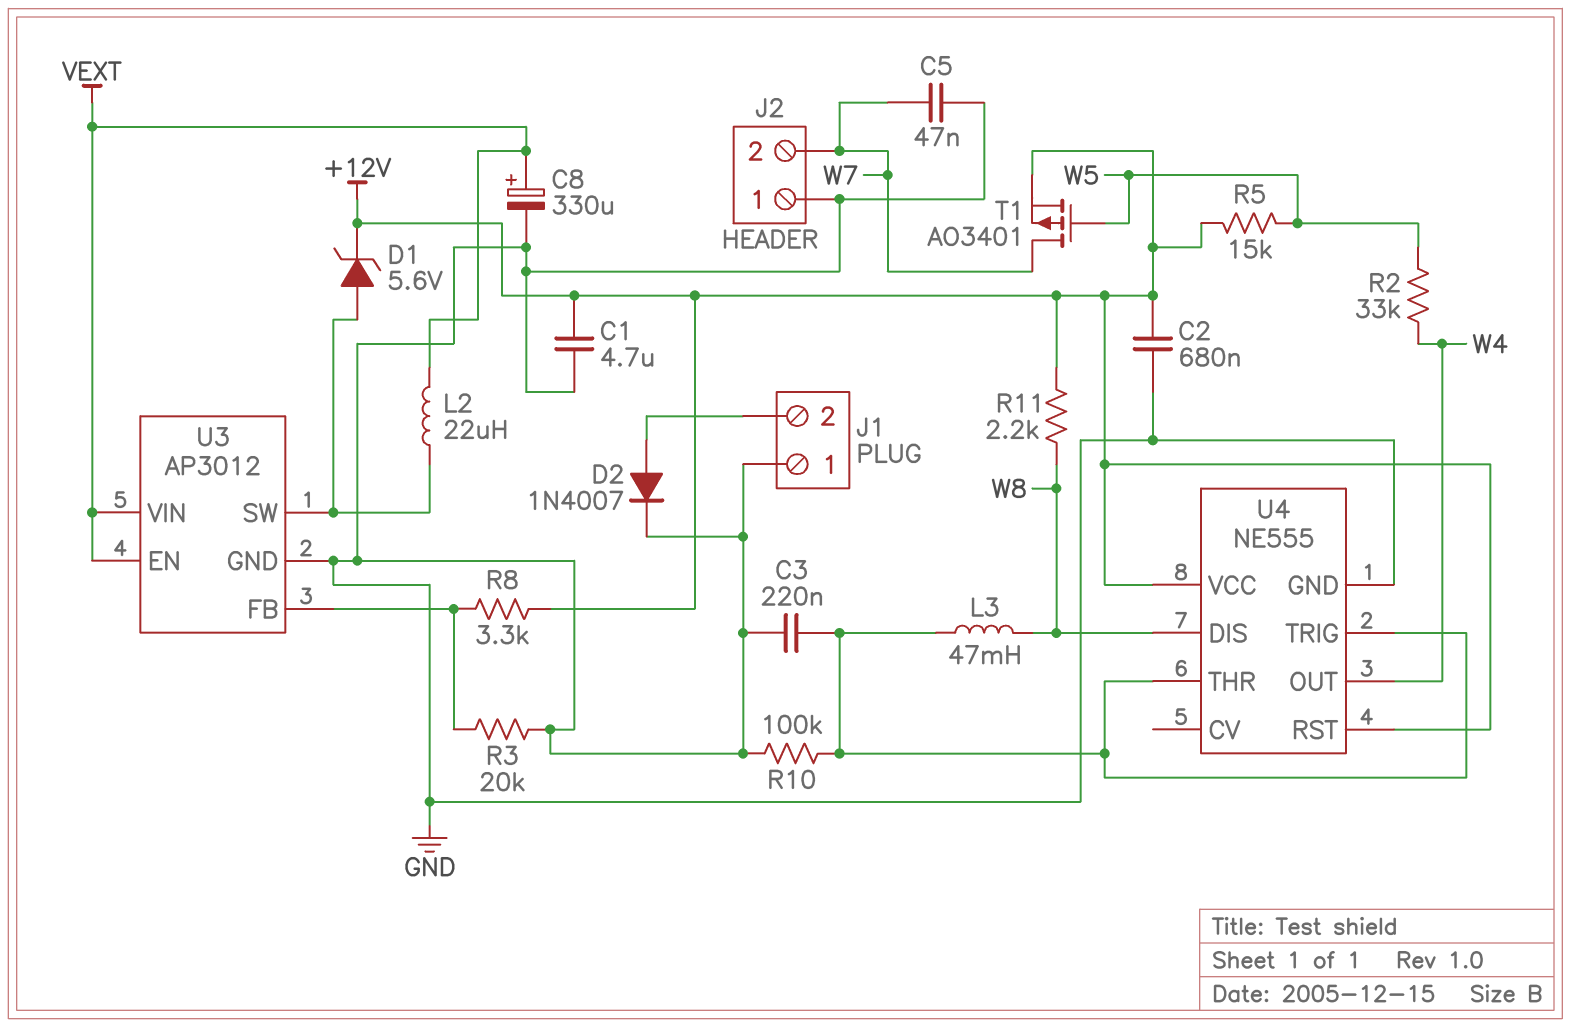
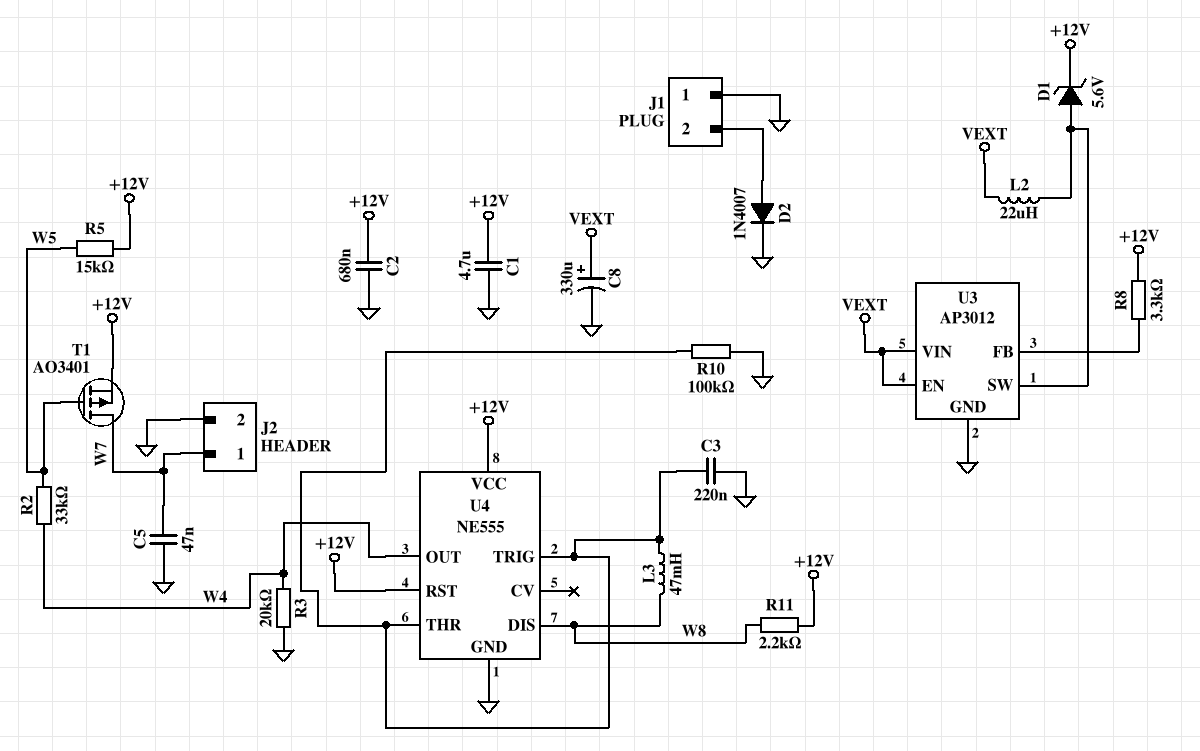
J2 pin 1: GND -> W7
J2 pin 2: W7 -> GND
R3: 20k (GND, U3/FB) -> 20k (GND, W4)

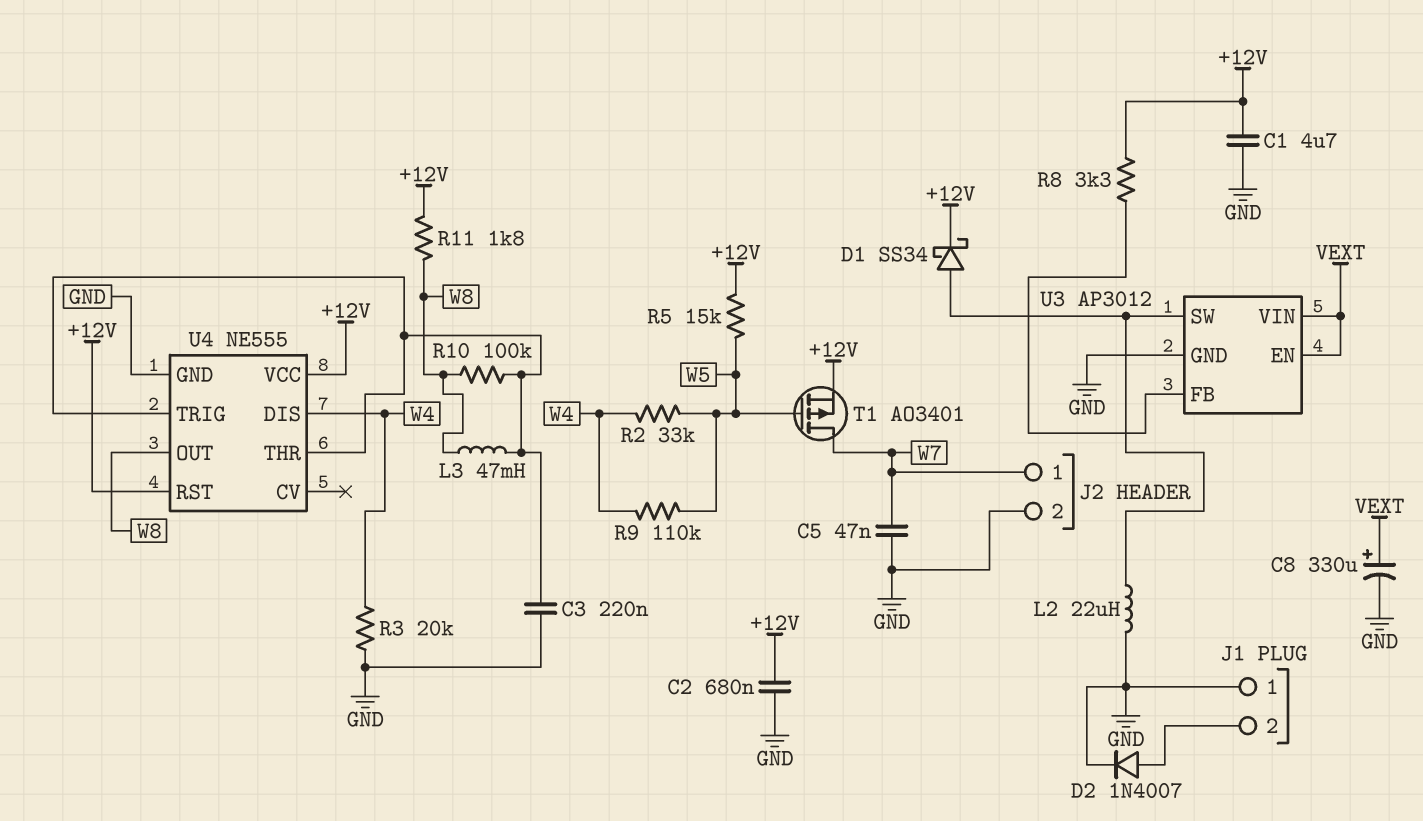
D1: zener 5.6V (A U3/SW, K +12V) -> schottky SS34 (A U3/SW, K +12V)
L2: 22uH (U3/SW, VEXT) -> 22uH (GND, U3/SW)
R9: none -> 110k (W4, W5)
R10: 100k (GND, U4/THR) -> 100k (U4/THR, W8)
R11: 2.2k (+12V, W8) -> 1.8k (+12V, W8)
U4 pin DIS: W8 -> W4
U4 pin OUT: W4 -> W8

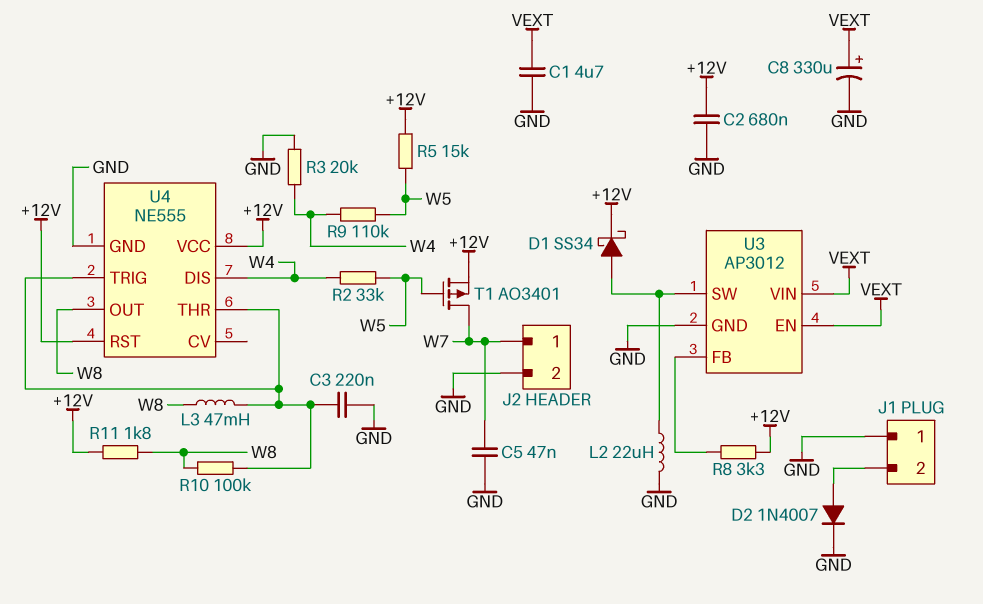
C1: 4.7uF (+12V, GND) -> 4.7uF (GND, VEXT)

